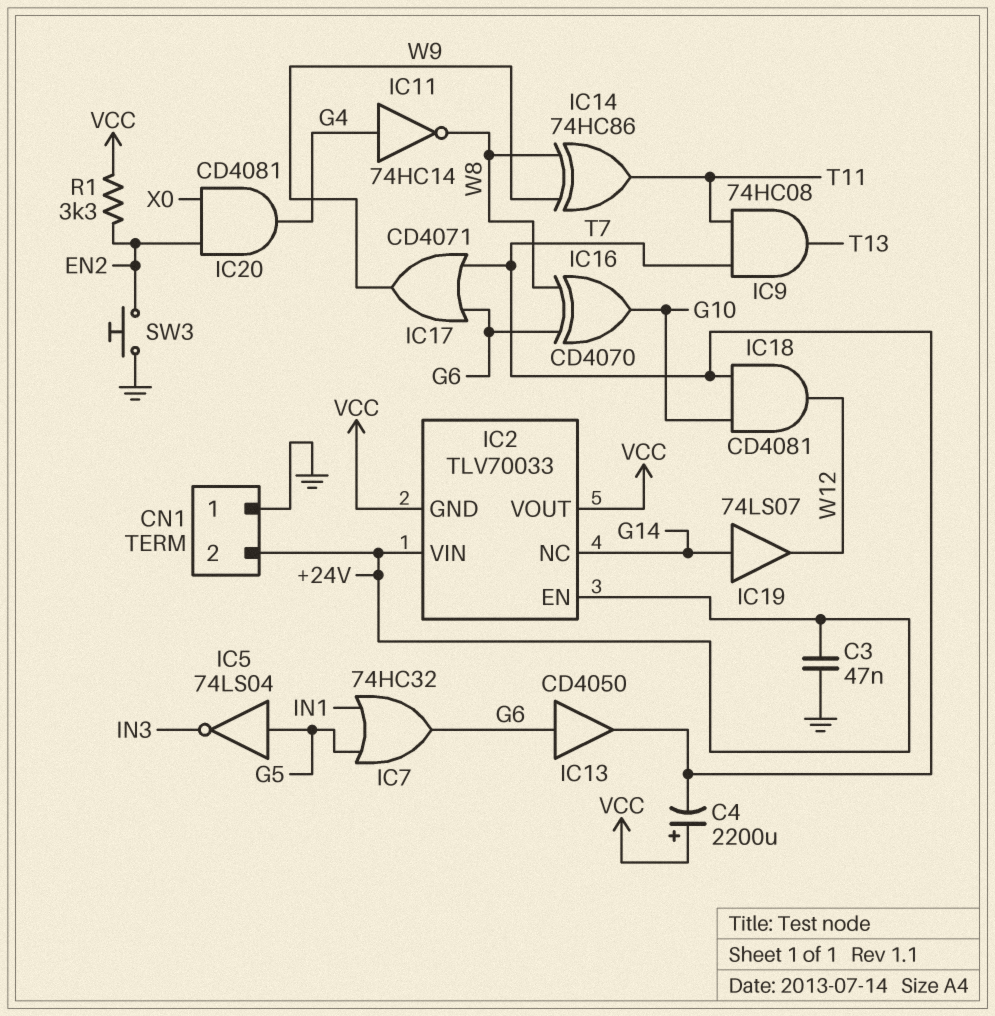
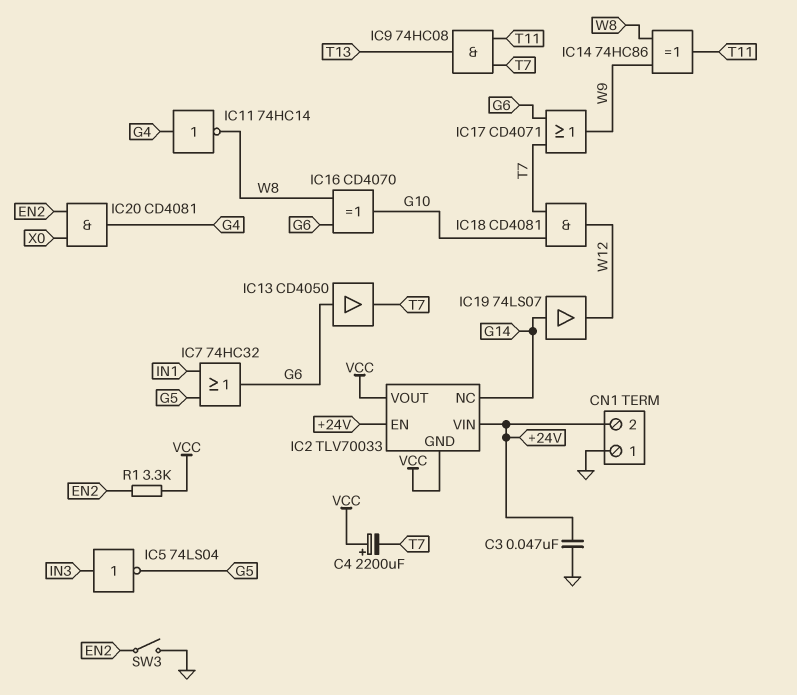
IC5: NOT 74LS04 (in G5, out IN3) -> NOT 74LS04 (in IN3, out G5)
SW3: button (EN2, GND) -> switch (EN2, GND)

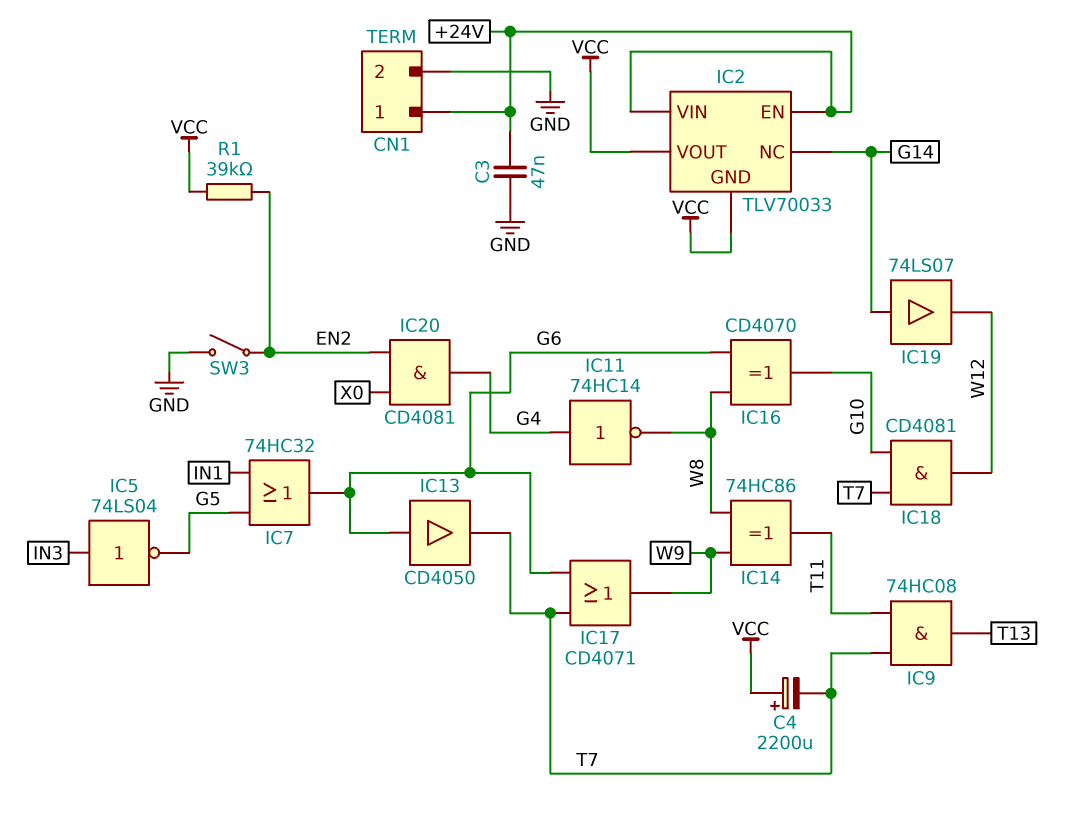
CN1 pin 1: GND -> +24V
CN1 pin 2: +24V -> GND
R1: 3.3k (EN2, VCC) -> 39k (EN2, VCC)

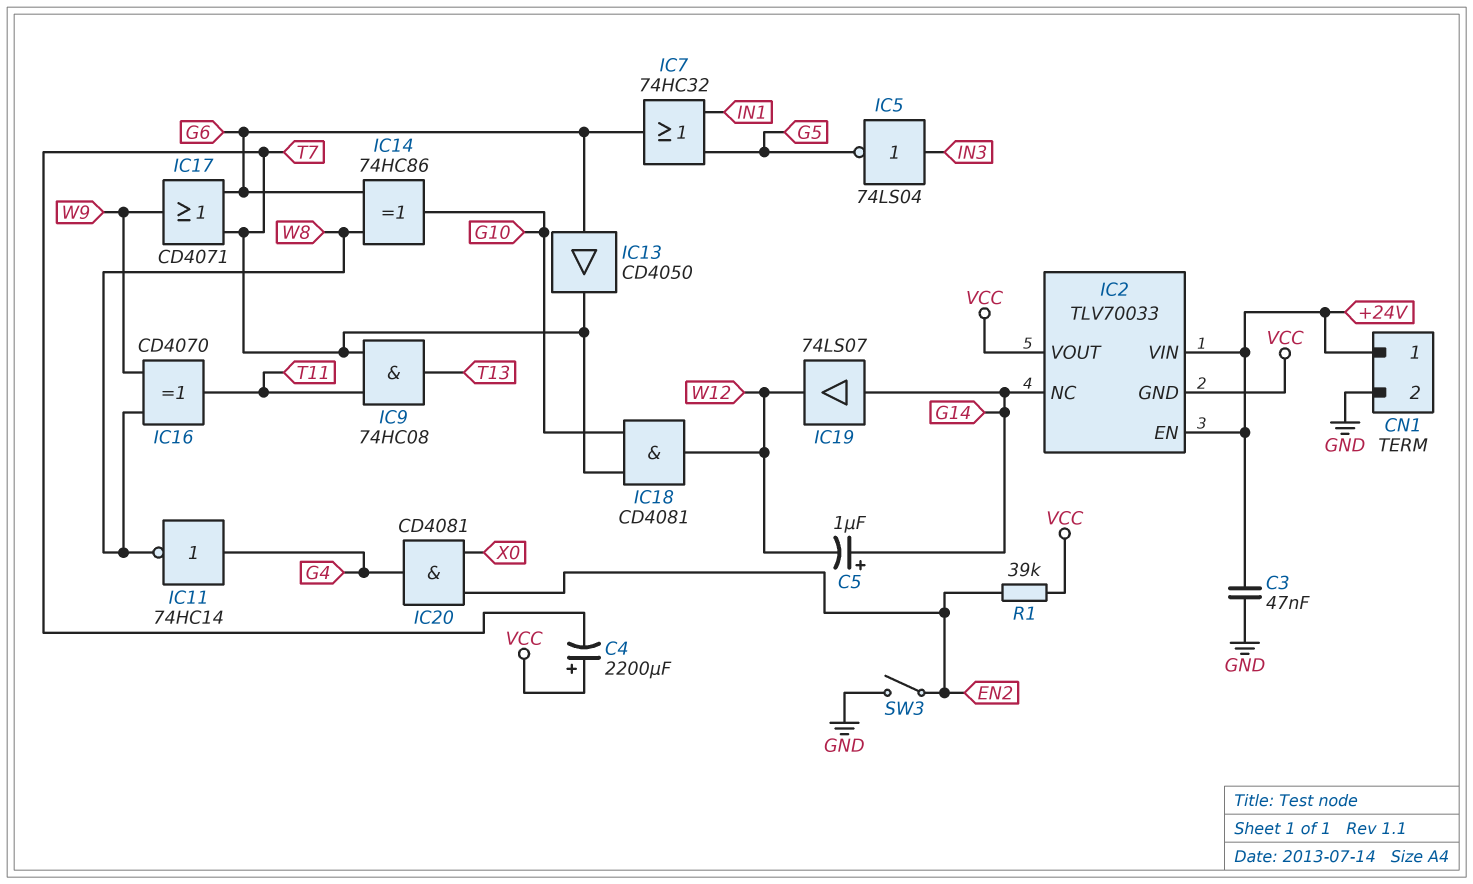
C5: none -> 1uF (plus G14, minus W12)
IC14: XOR 74HC86 (in W8, in W9, out T11) -> XOR 74HC86 (in G6, in W8, out G10)
IC16: XOR CD4070 (in G6, in W8, out G10) -> XOR CD4070 (in W8, in W9, out T11)

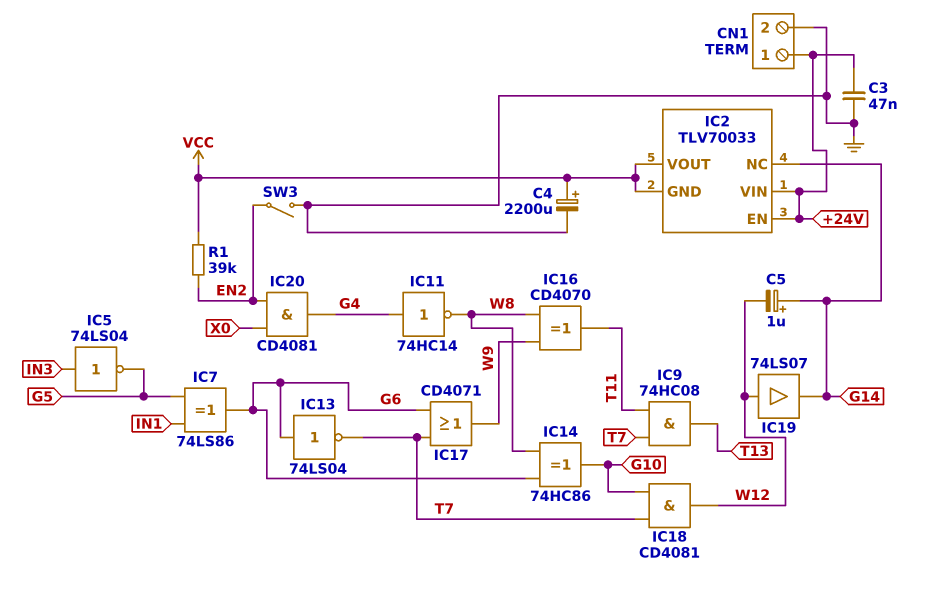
C4: 2200uF (plus VCC, minus T7) -> 2200uF (plus VCC, minus GND)
IC7: OR 74HC32 (in G5, in IN1, out G6) -> XOR 74LS86 (in G5, in IN1, out G6)
IC13: buffer CD4050 (in G6, out T7) -> NOT 74LS04 (in G6, out T7)
IC19: buffer 74LS07 (in G14, out W12) -> buffer 74LS07 (in W12, out G14)

